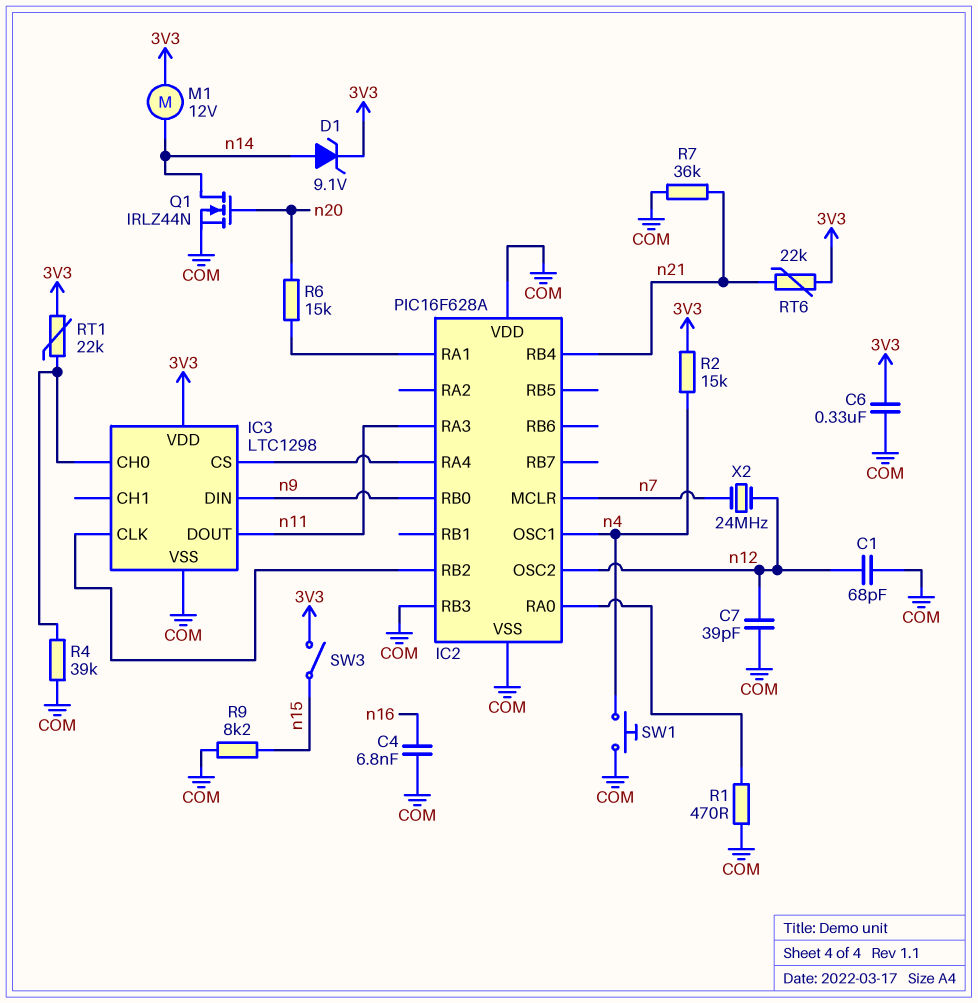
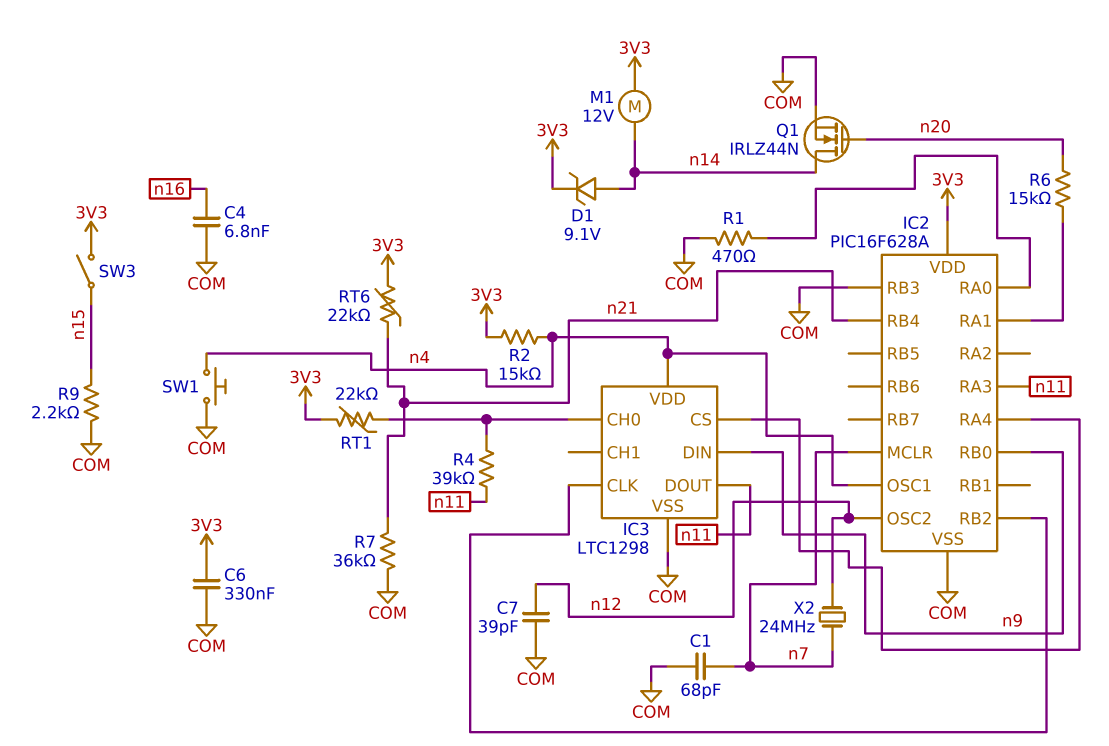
C1: 68pF (COM, n12) -> 68pF (COM, n7)
IC2 pin VDD: COM -> 3V3
IC3 pin VDD: 3V3 -> n4
R4: 39k (COM, IC3/CH0) -> 39k (IC3/CH0, n11)
R9: 8.2k (COM, n15) -> 2.2k (COM, n15)

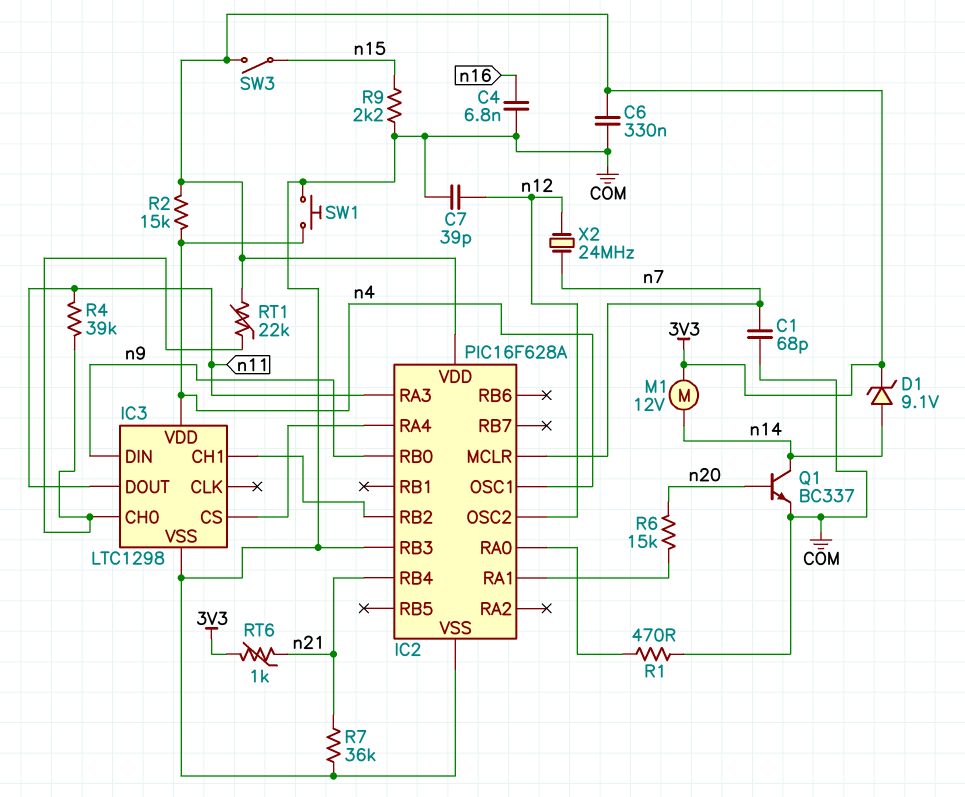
IC3 pin CH1: none -> IC2/RB2
IC3 pin CLK: IC2/RB2 -> none
Q1: NMOS IRLZ44N (G n20, D n14, S COM) -> NPN BC337 (B n20, C n14, E COM)
RT6: 22k (3V3, n21) -> 1k (3V3, n21)

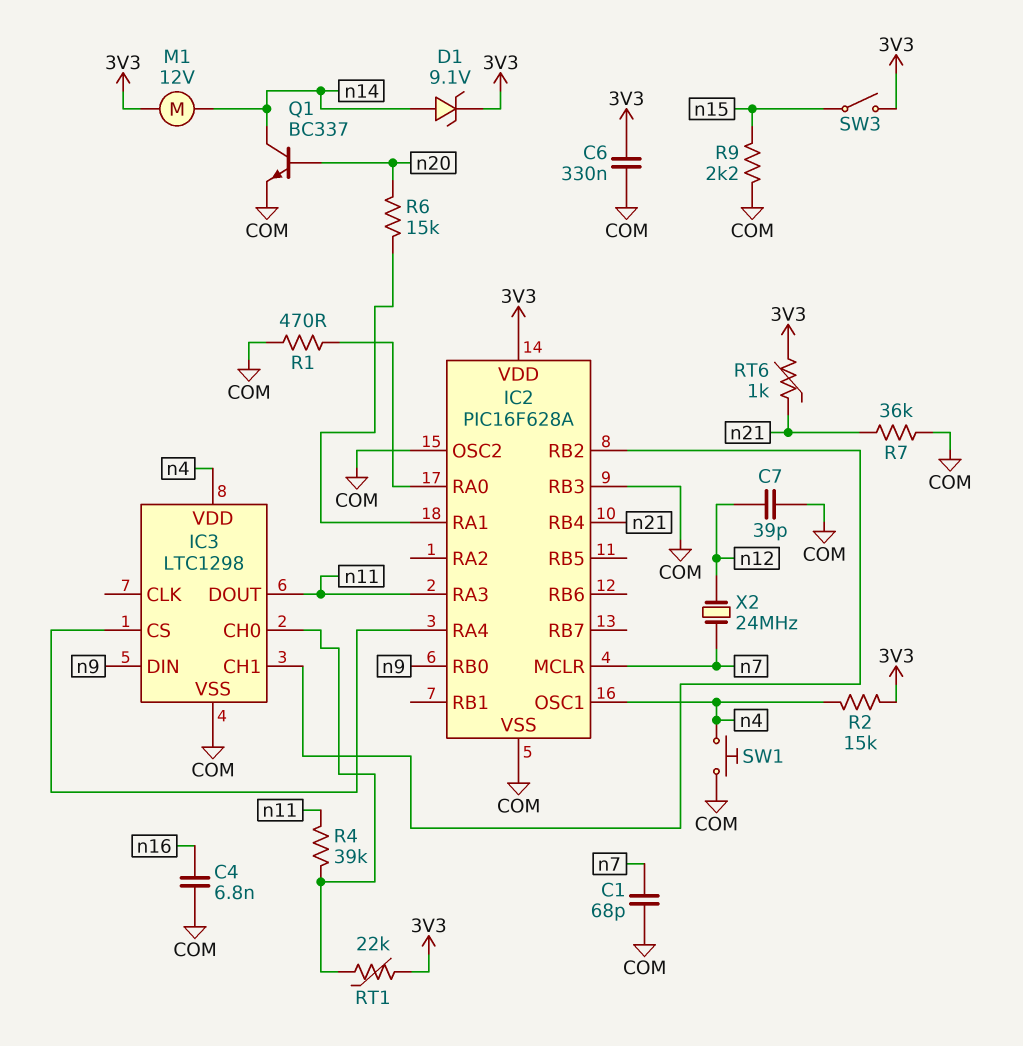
IC2 pin OSC2: n12 -> COM

